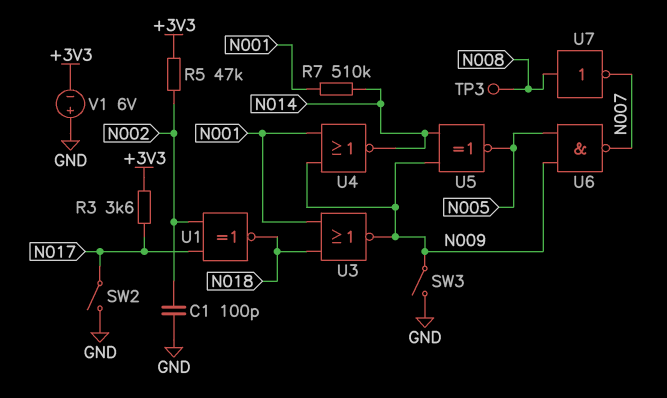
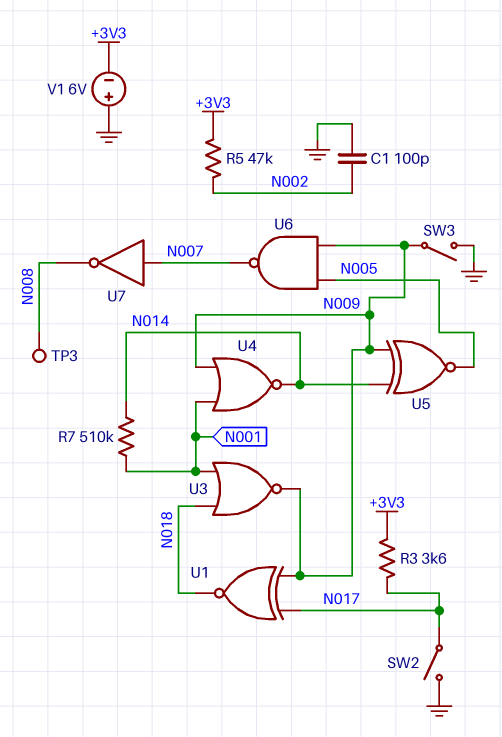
U1: XNOR (in N002, in N017, out N018) -> XNOR (in N009, in N017, out N018)
U7: NOT (in N008, out N007) -> NOT (in N007, out N008)

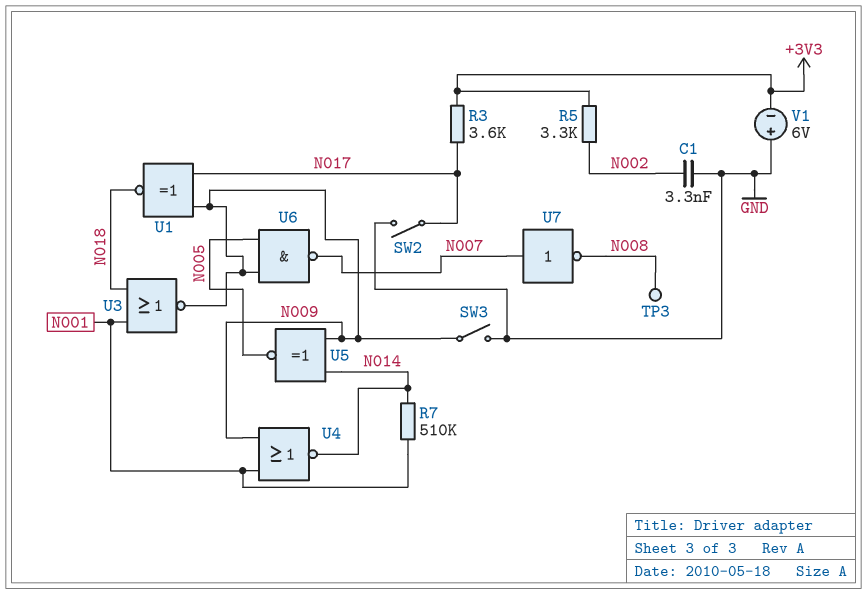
C1: 100pF (GND, N002) -> 3.3nF (GND, N002)
R5: 47k (+3V3, N002) -> 3.3k (+3V3, N002)

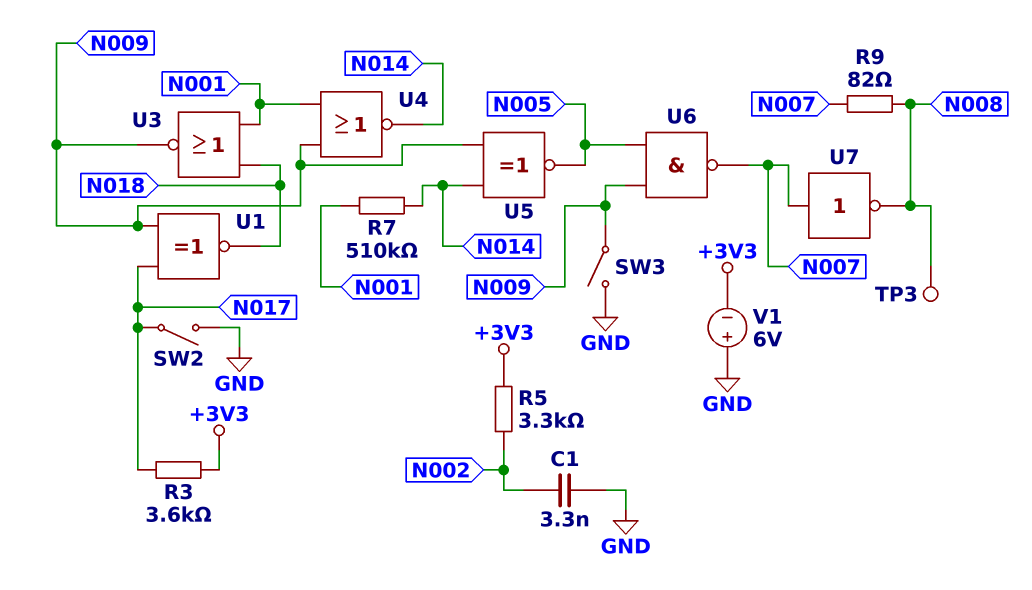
R9: none -> 82 (N007, N008)

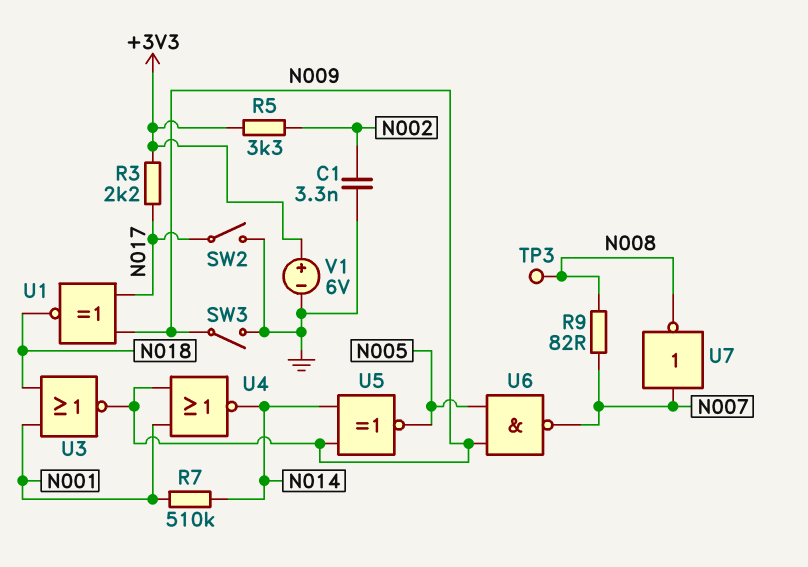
R3: 3.6k (+3V3, N017) -> 2.2k (+3V3, N017)
V1: 6V (plus GND, minus +3V3) -> 6V (plus +3V3, minus GND)

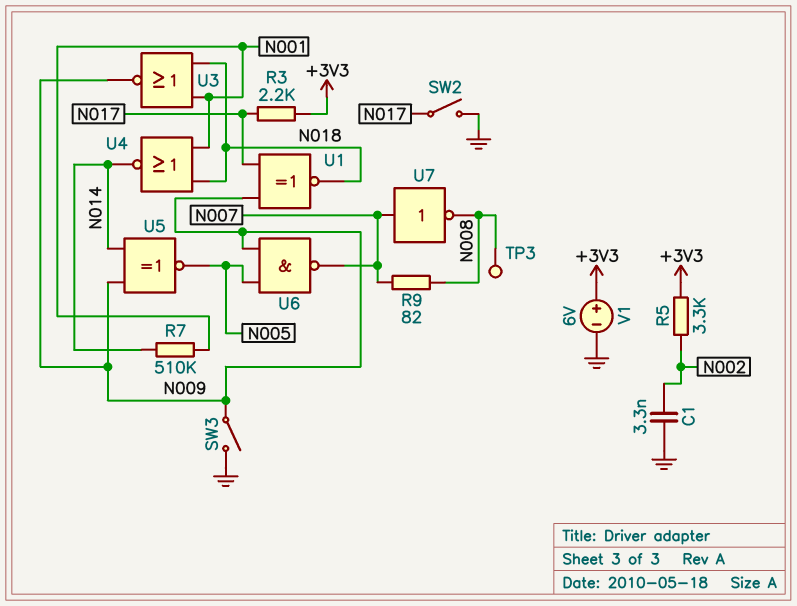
U4: NOR (in N001, in N009, out N014) -> NOR (in N001, in N018, out N014)

